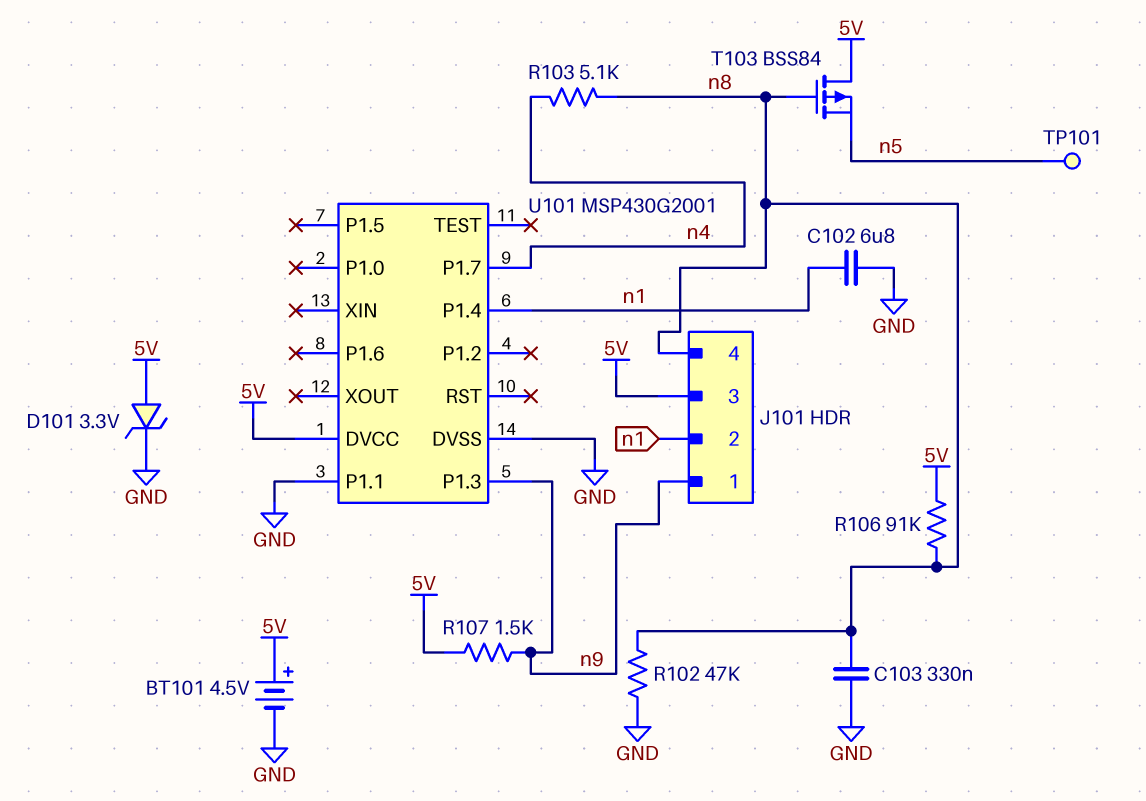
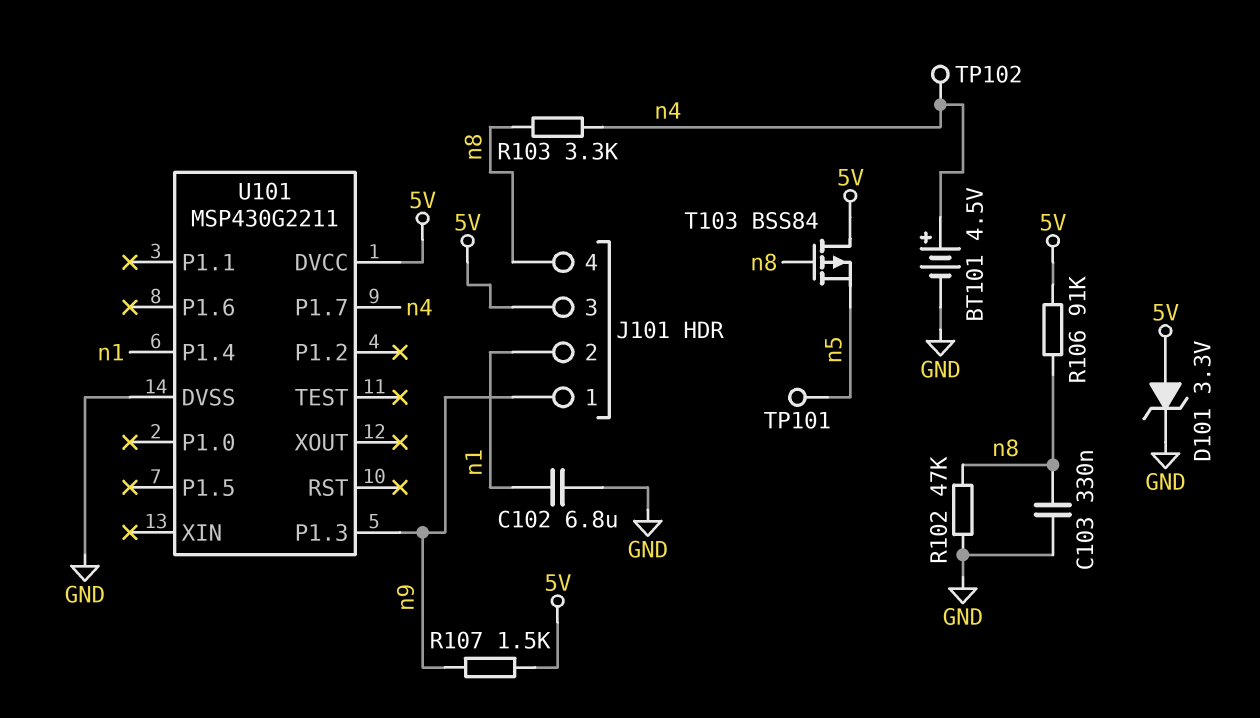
BT101: 4.5V (plus 5V, minus GND) -> 4.5V (plus n4, minus GND)
R103: 5.1k (n4, n8) -> 3.3k (n4, n8)
TP102: none -> test point (n4)
U101: MSP430G2001 -> MSP430G2211
U101 pin P1.1: GND -> none

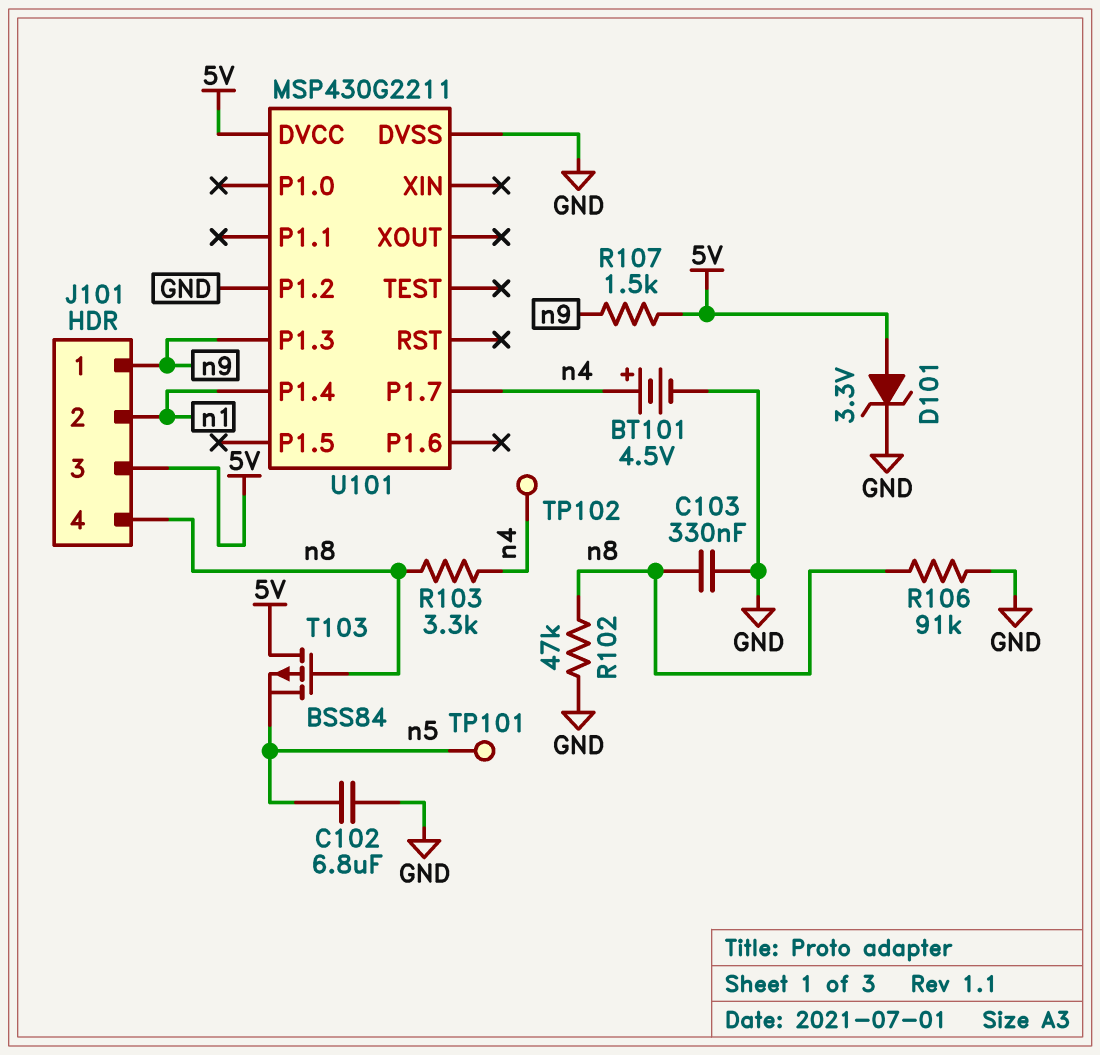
C102: 6.8uF (GND, n1) -> 6.8uF (GND, n5)
R106: 91k (5V, n8) -> 91k (GND, n8)
U101 pin P1.2: none -> GND

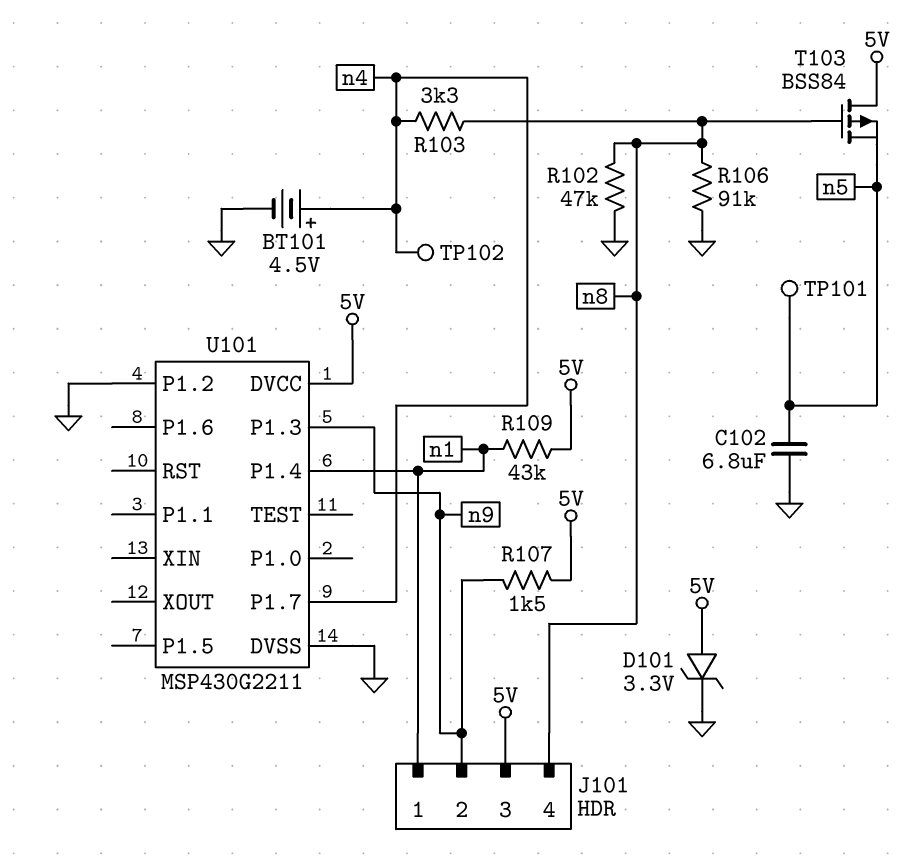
C103: 330nF (GND, n8) -> none
J101 pin 1: n9 -> n1
J101 pin 2: n1 -> n9
R109: none -> 43k (5V, n1)

